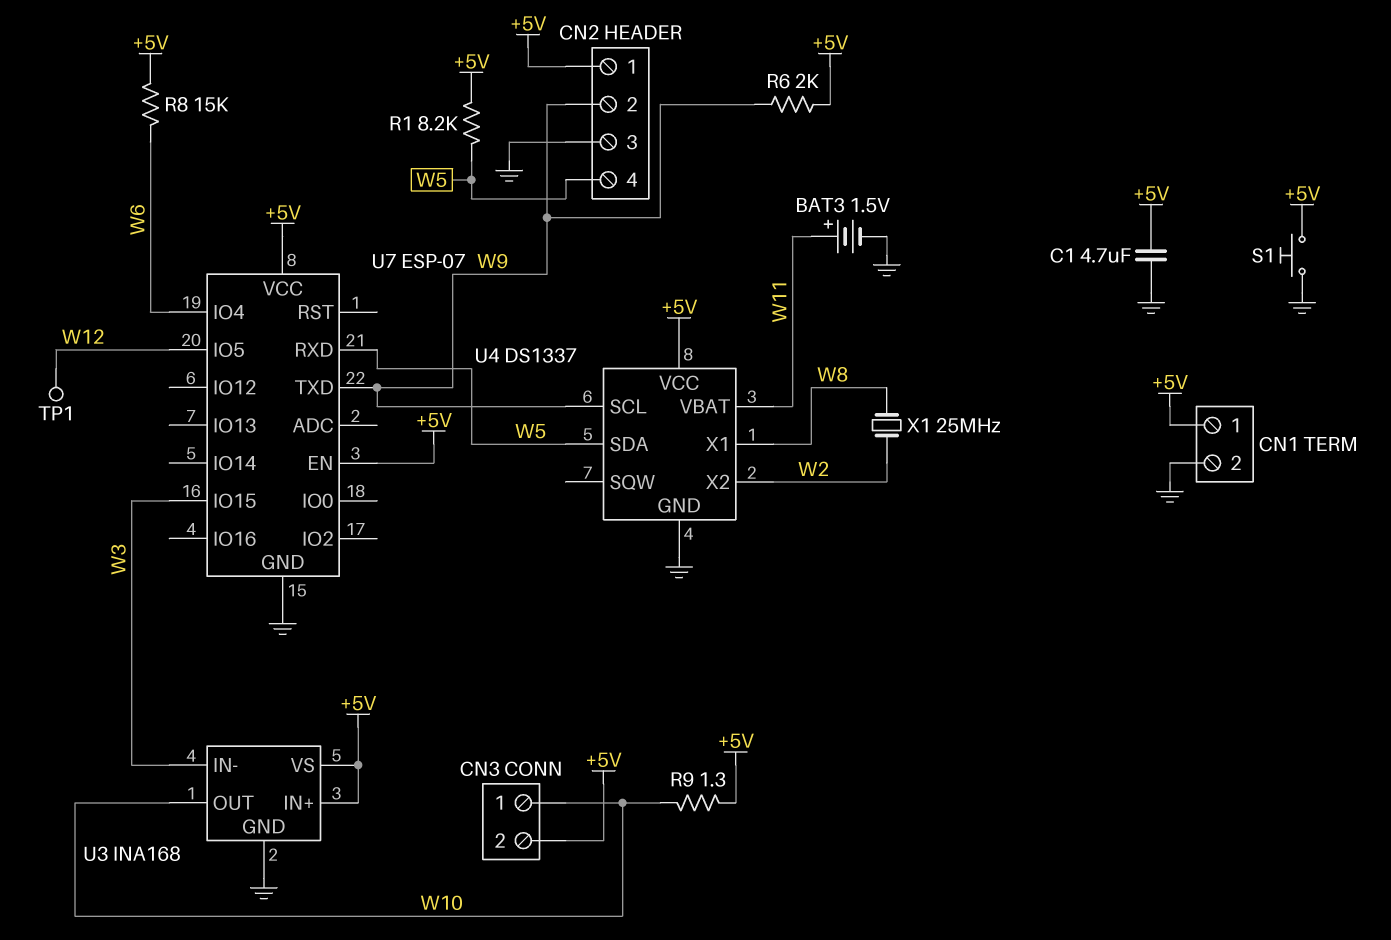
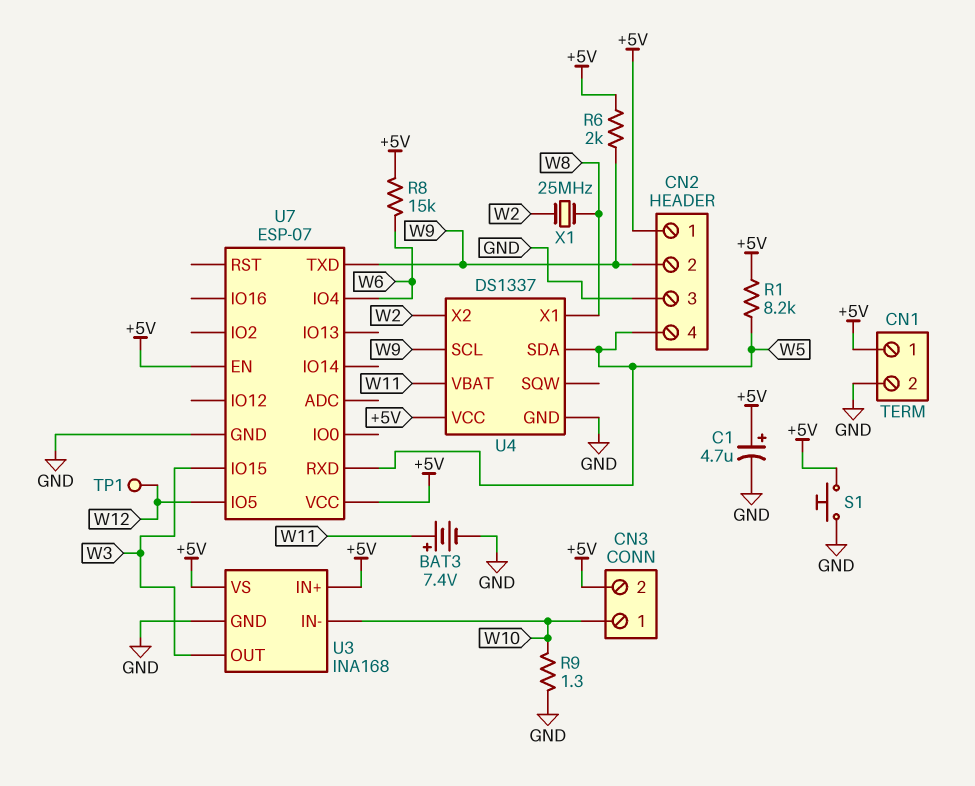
BAT3: 1.5V (plus W11, minus GND) -> 7.4V (plus W11, minus GND)
C1: 4.7uF (+5V, GND) -> 4.7uF (plus +5V, minus GND)
R9: 1.3 (+5V, W10) -> 1.3 (GND, W10)
U3 pin IN-: W3 -> W10
U3 pin OUT: W10 -> W3

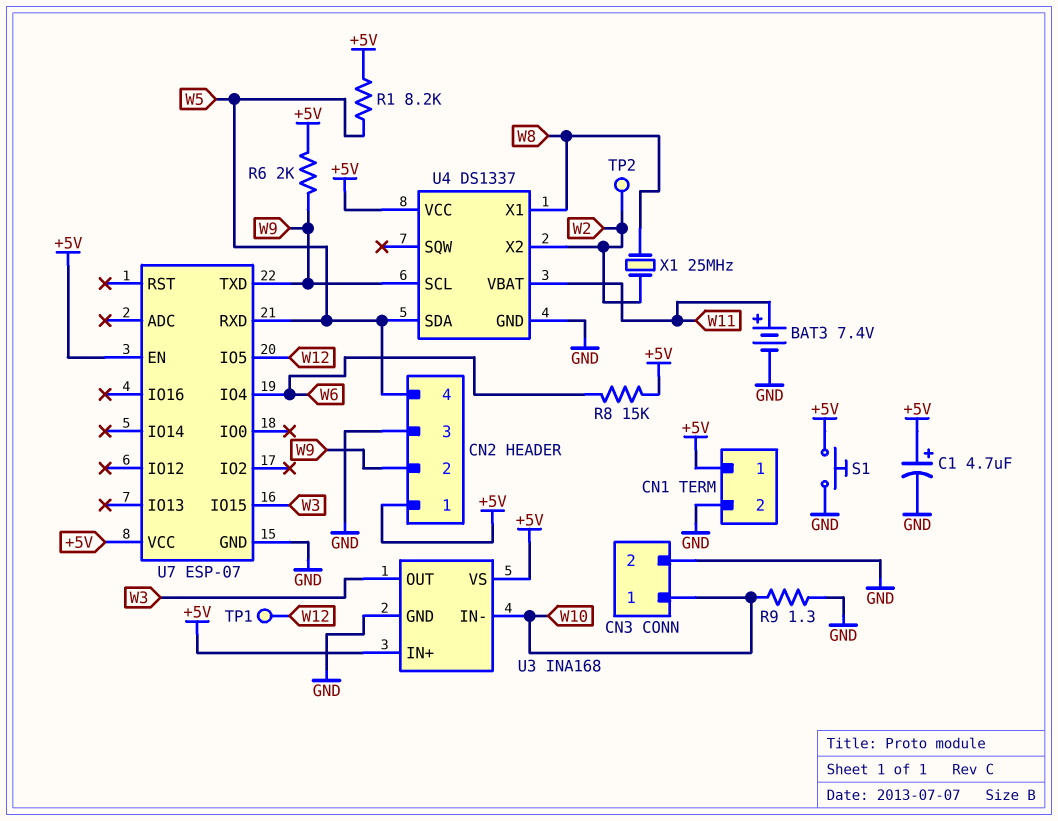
CN3 pin 2: +5V -> GND
TP2: none -> test point (W2)

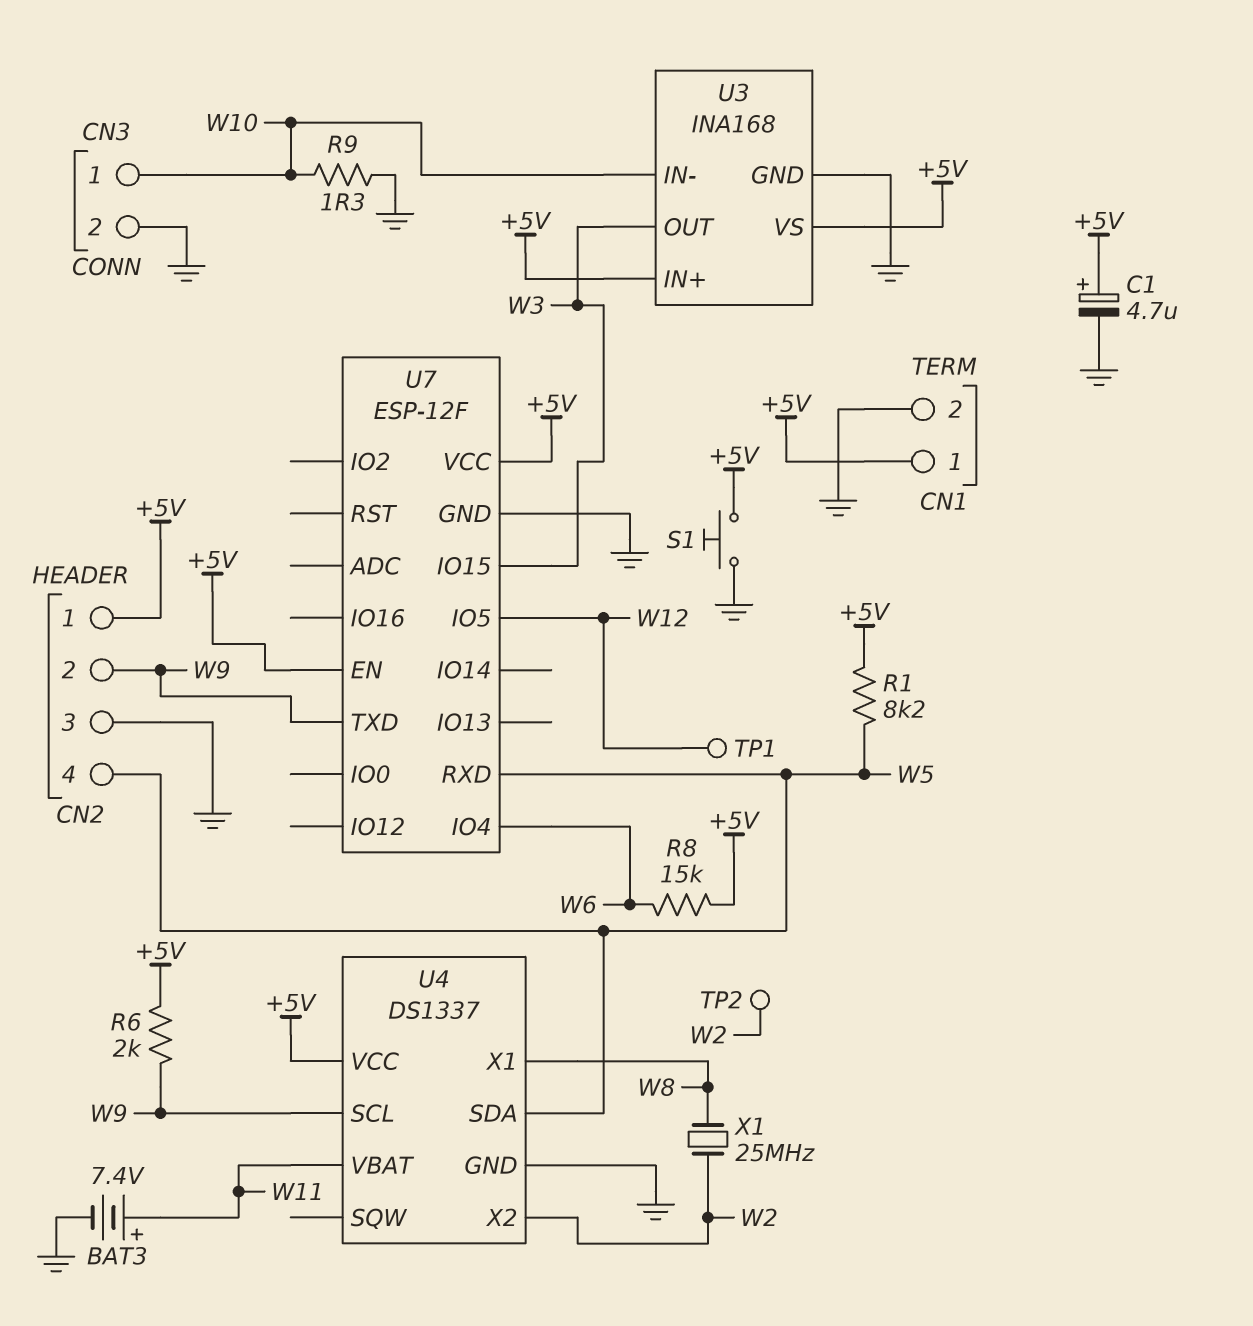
U7: ESP-07 -> ESP-12F

